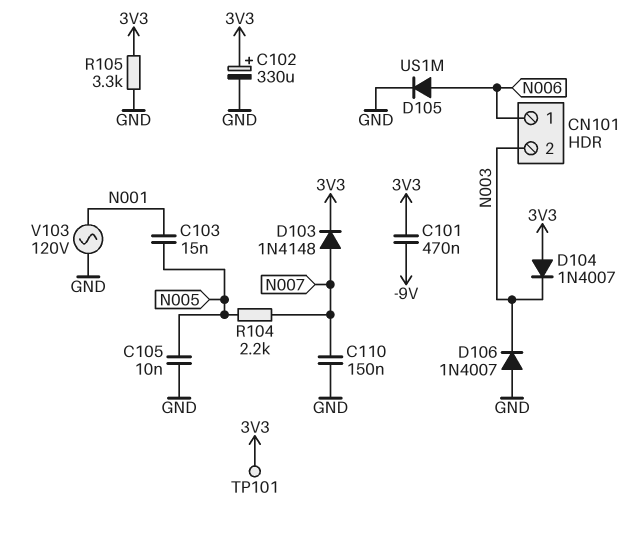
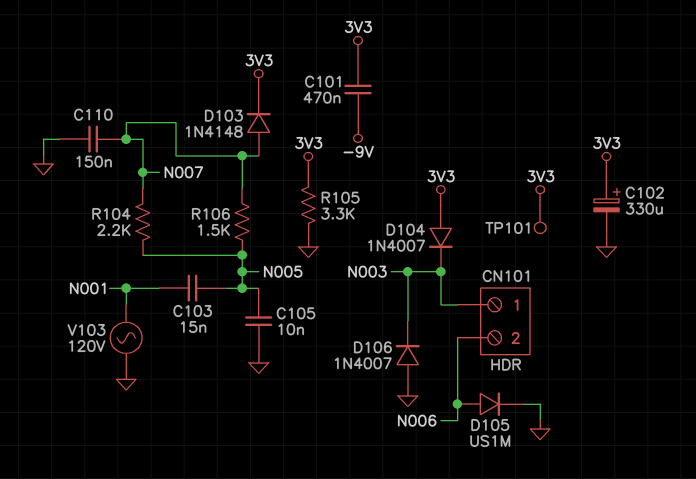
CN101 pin 1: N006 -> N003
CN101 pin 2: N003 -> N006
R106: none -> 1.5k (N005, N007)

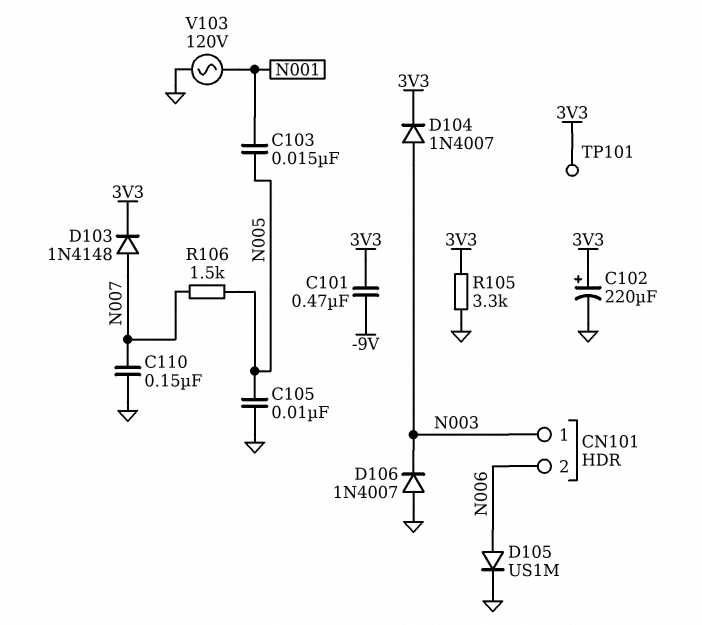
C102: 330uF (plus 3V3, minus GND) -> 220uF (plus 3V3, minus GND)
D104: diode 1N4007 (A 3V3, K N003) -> diode 1N4007 (A N003, K 3V3)
R104: 2.2k (N005, N007) -> none

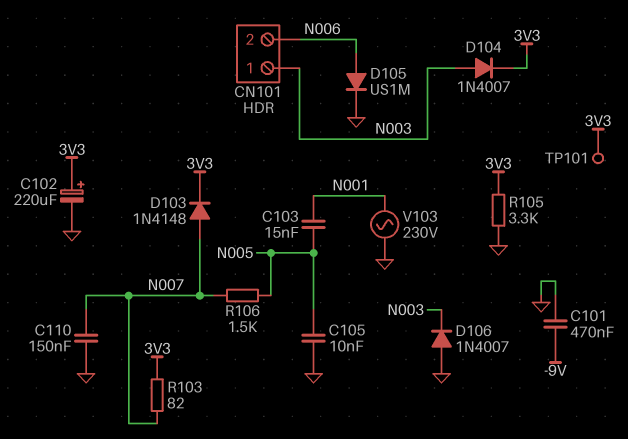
C101: 470nF (-9V, 3V3) -> 470nF (-9V, GND)
R103: none -> 82 (3V3, N007)
V103: AC 120V (GND, N001) -> AC 230V (GND, N001)

